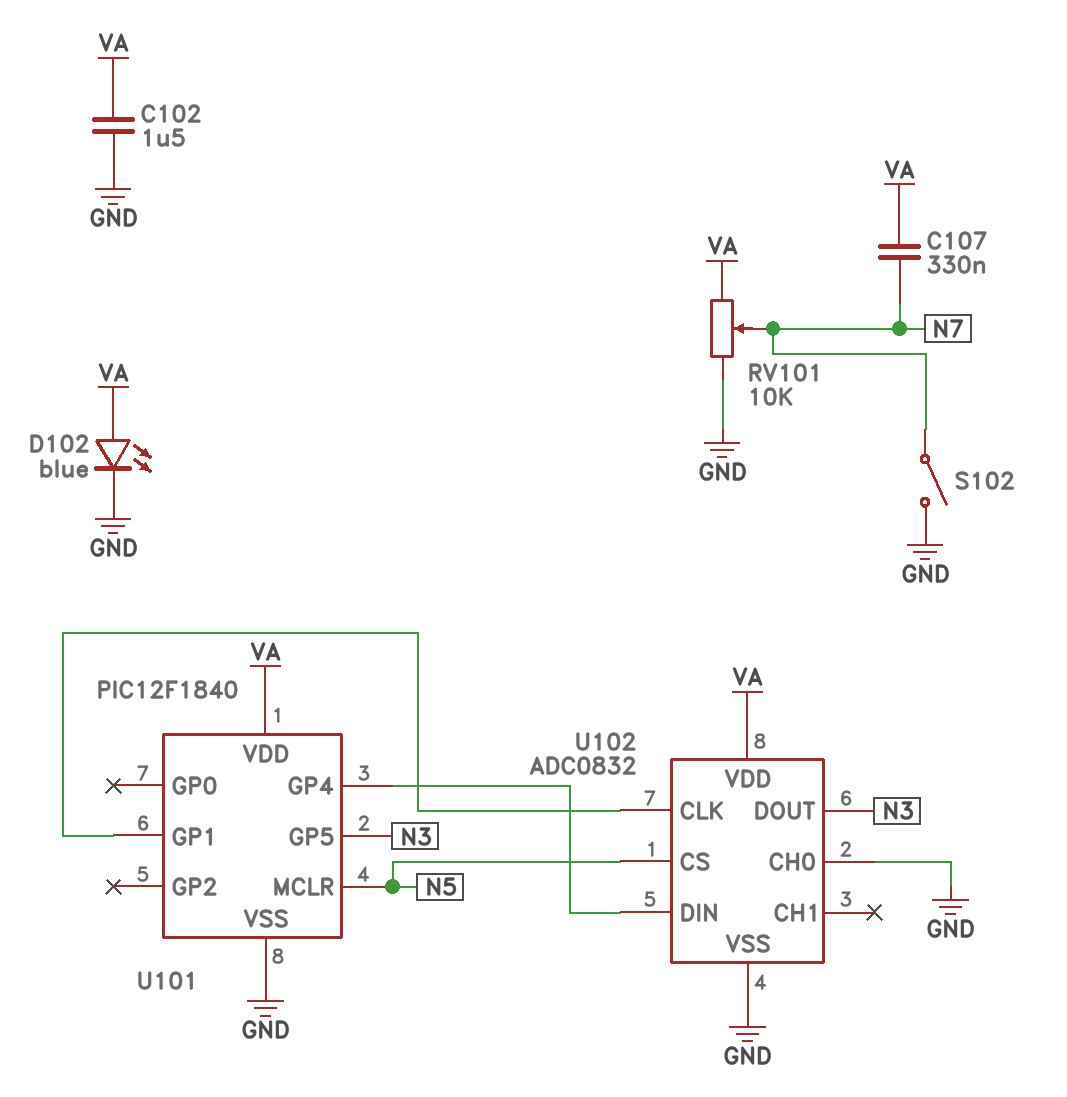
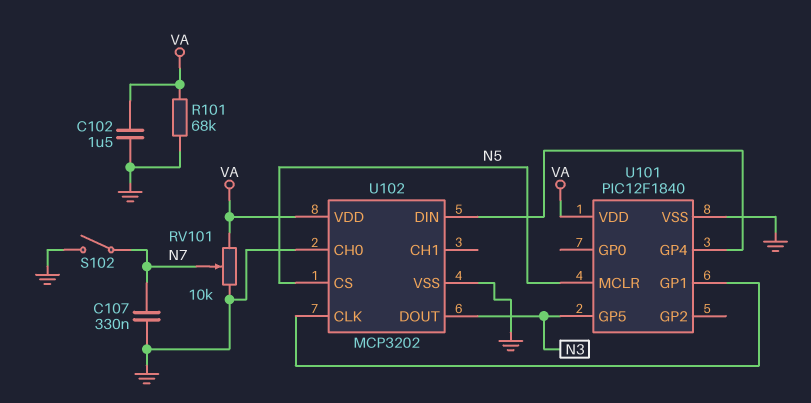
C107: 330nF (N7, VA) -> 330nF (GND, N7)
D102: LED blue (A VA, K GND) -> none
R101: none -> 68k (GND, VA)
U102: ADC0832 -> MCP3202

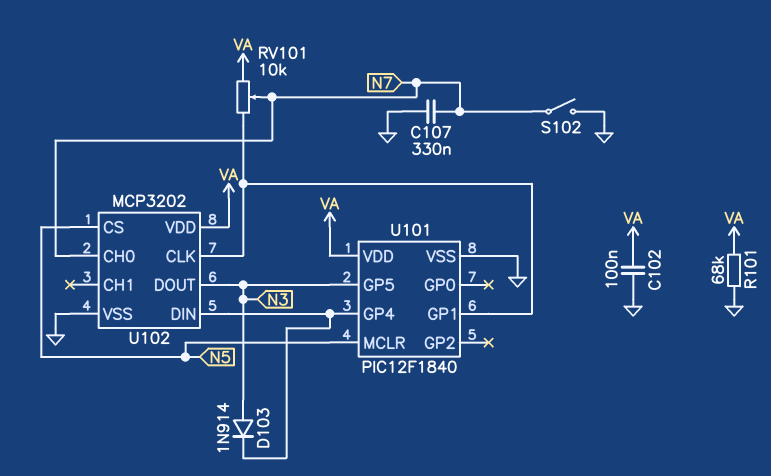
C102: 1.5uF (GND, VA) -> 100nF (GND, VA)
D103: none -> diode 1N914 (A N3, K U101/GP4)
RV101: 10k (GND, VA, wiper N7) -> 10k (U101/GP1, VA, wiper N7)
U102 pin CH0: GND -> N7

